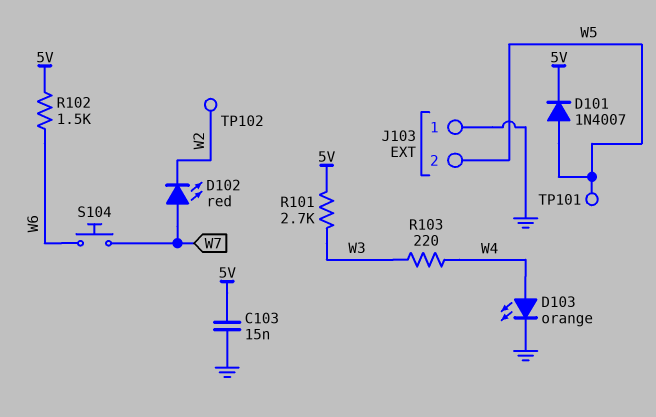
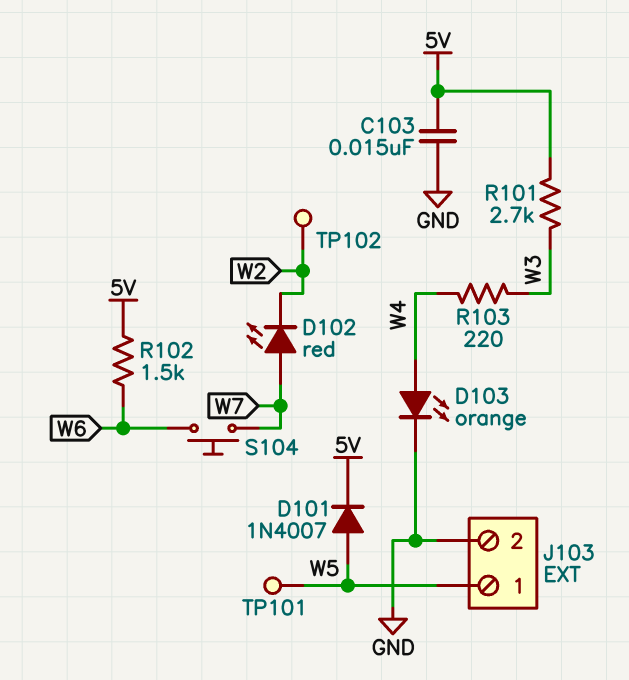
J103 pin 1: GND -> W5
J103 pin 2: W5 -> GND

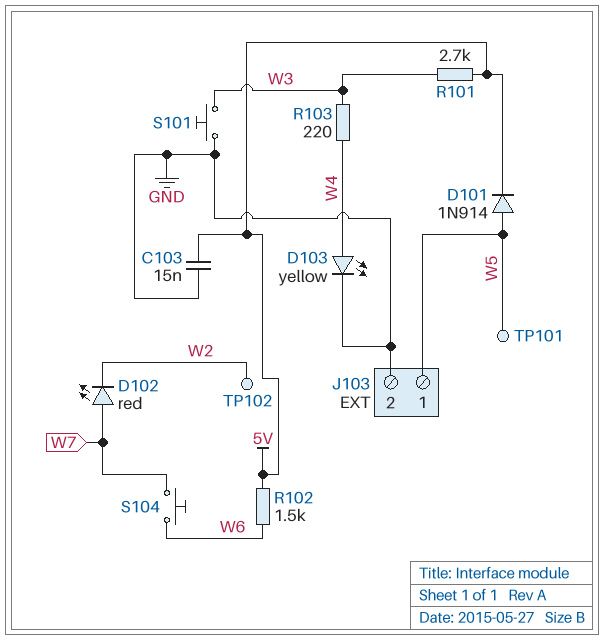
D101: diode 1N4007 (A W5, K 5V) -> diode 1N914 (A W5, K 5V)
D103: LED orange (A W4, K GND) -> LED yellow (A W4, K GND)
S101: none -> button (GND, W3)

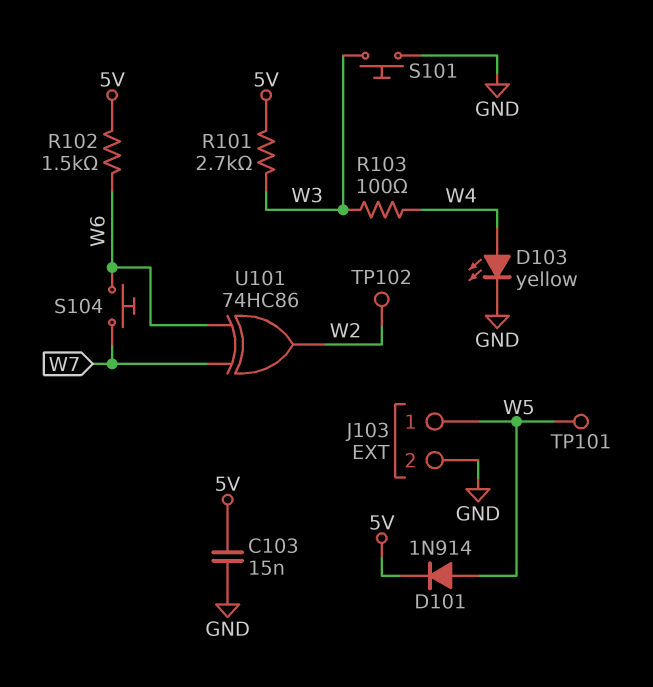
D102: LED red (A W7, K W2) -> none
R103: 220 (W3, W4) -> 100 (W3, W4)
U101: none -> XOR 74HC86 (in W6, in W7, out W2)

